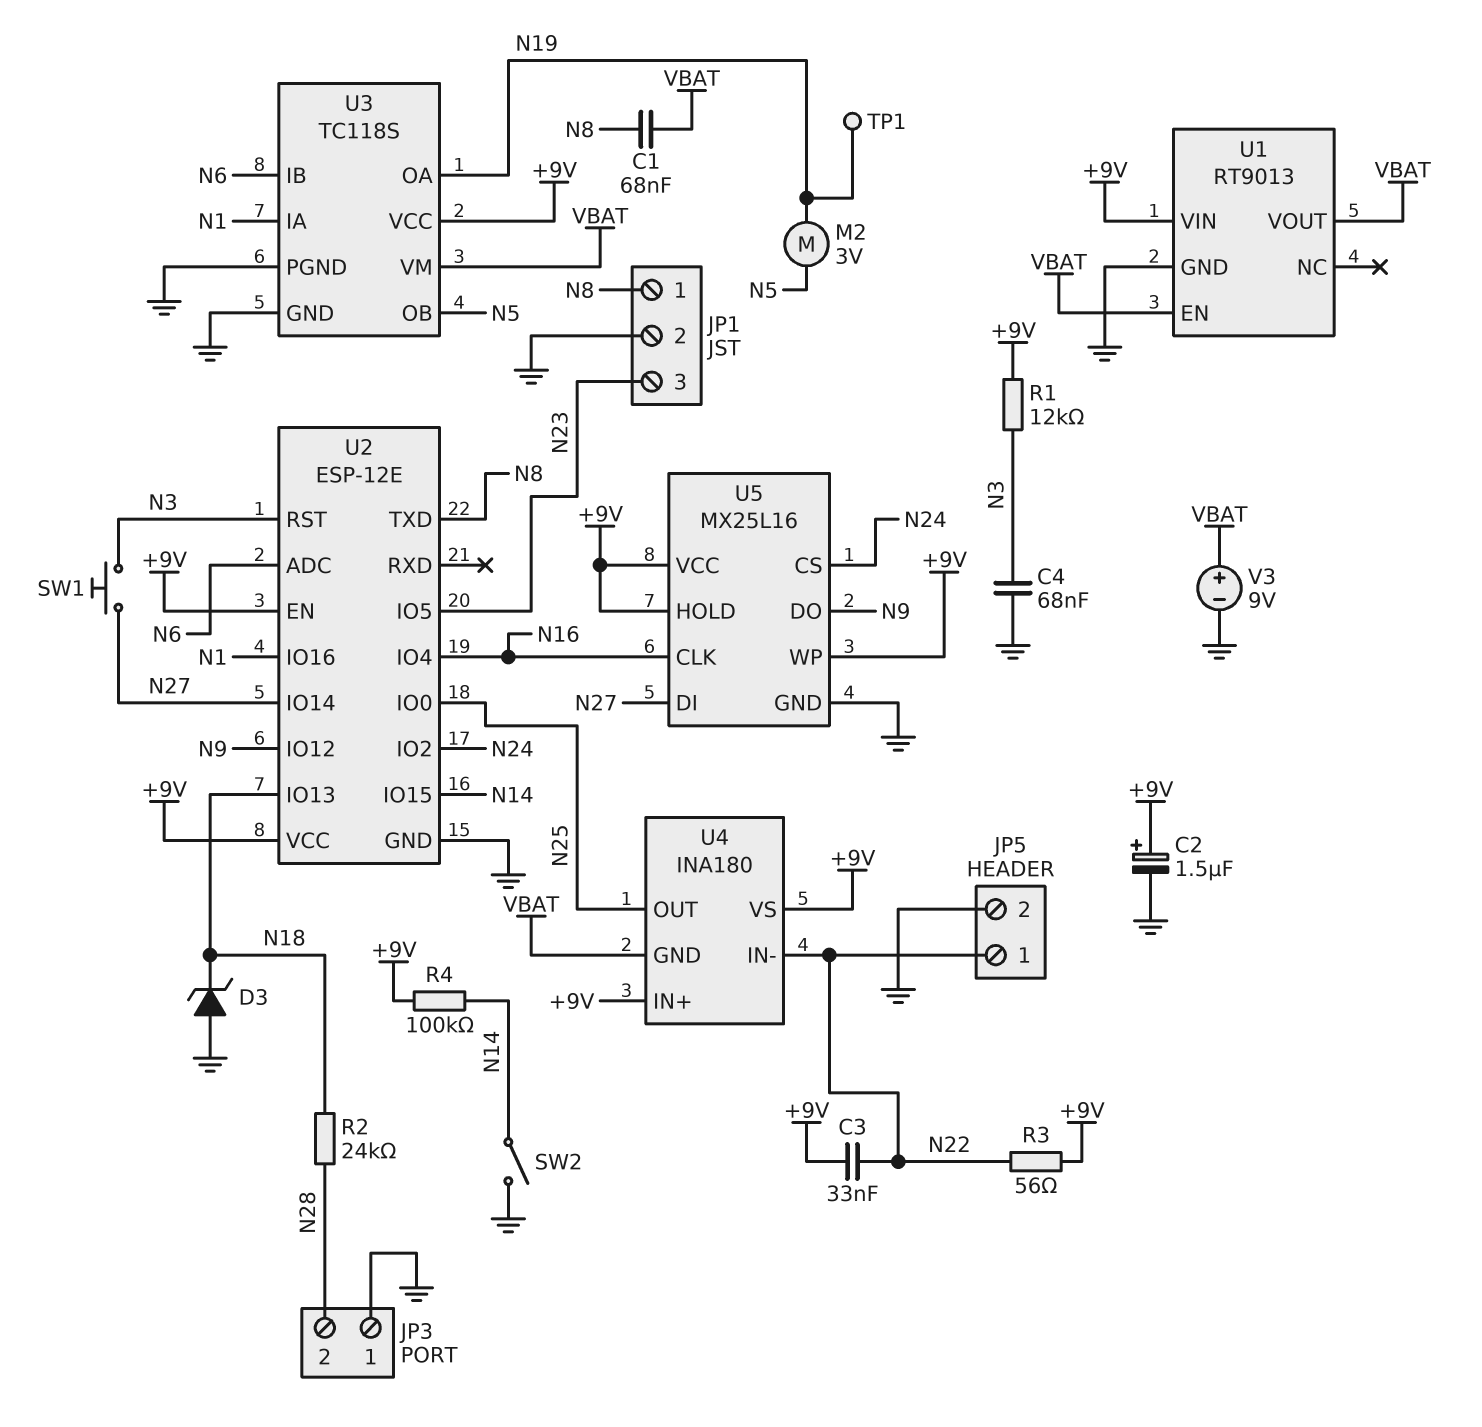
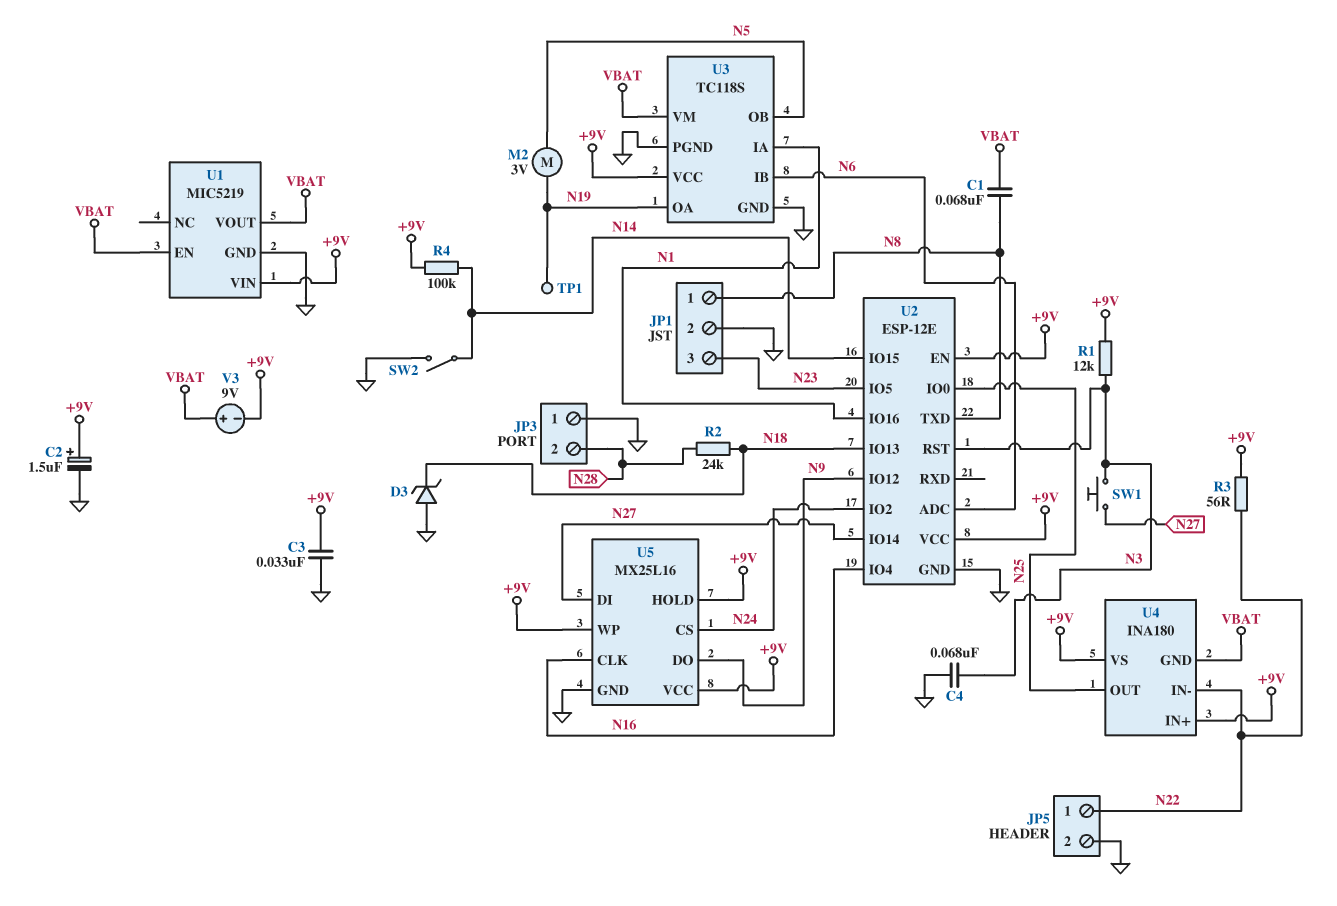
C3: 33nF (+9V, N22) -> 33nF (+9V, GND)
U1: RT9013 -> MIC5219
V3: 9V (plus VBAT, minus GND) -> 9V (plus VBAT, minus +9V)

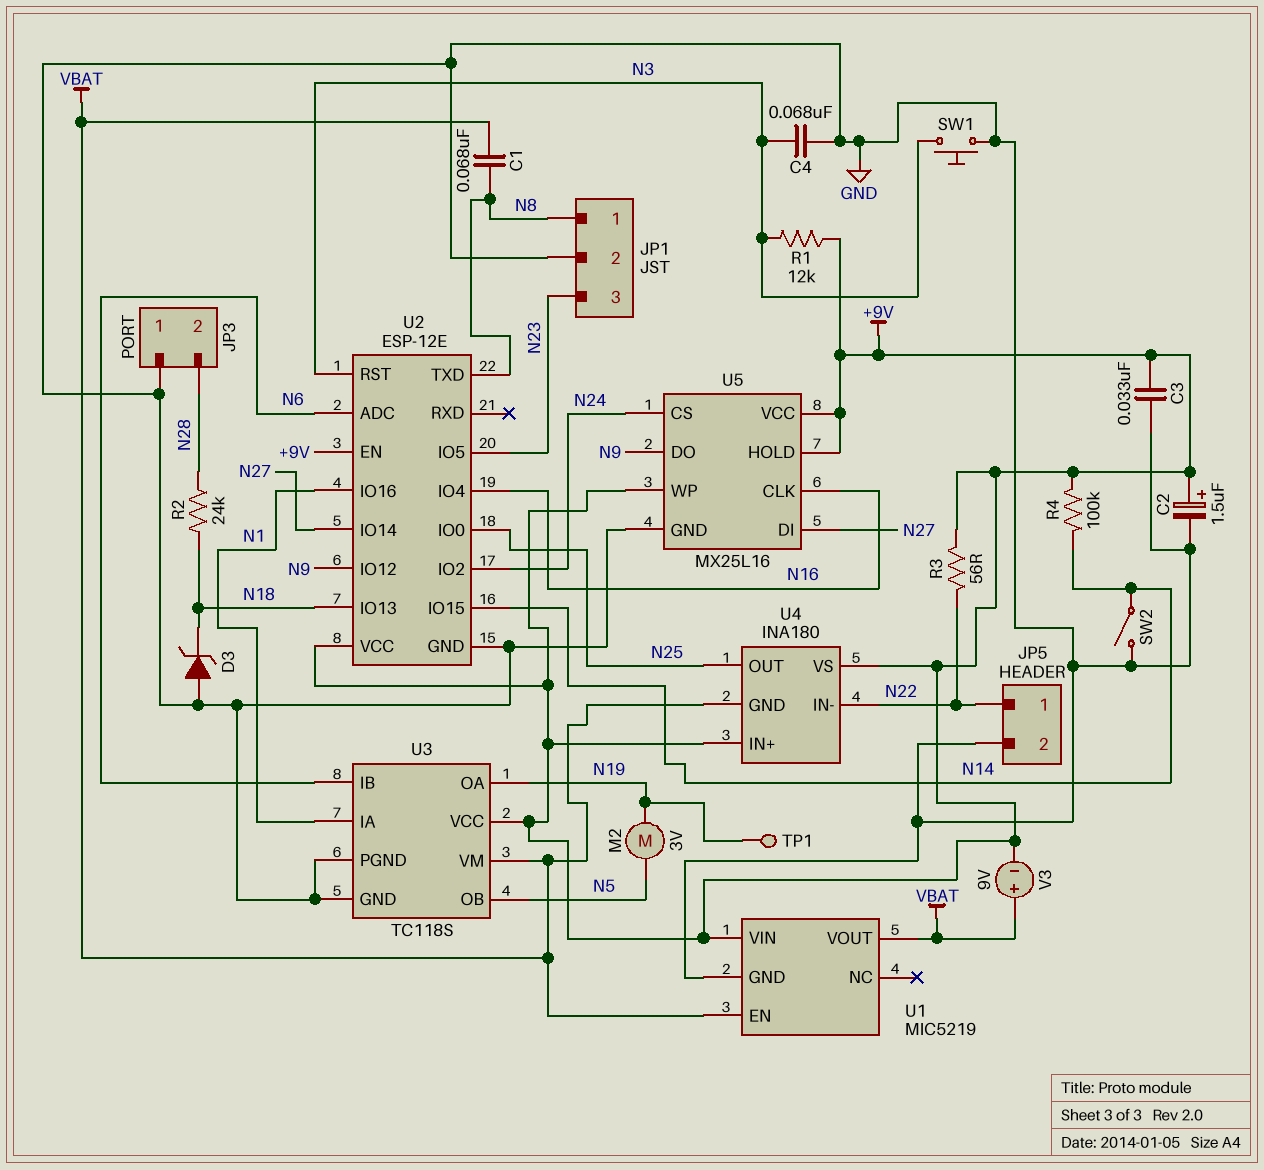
SW1: button (N3, N27) -> button (GND, N3)

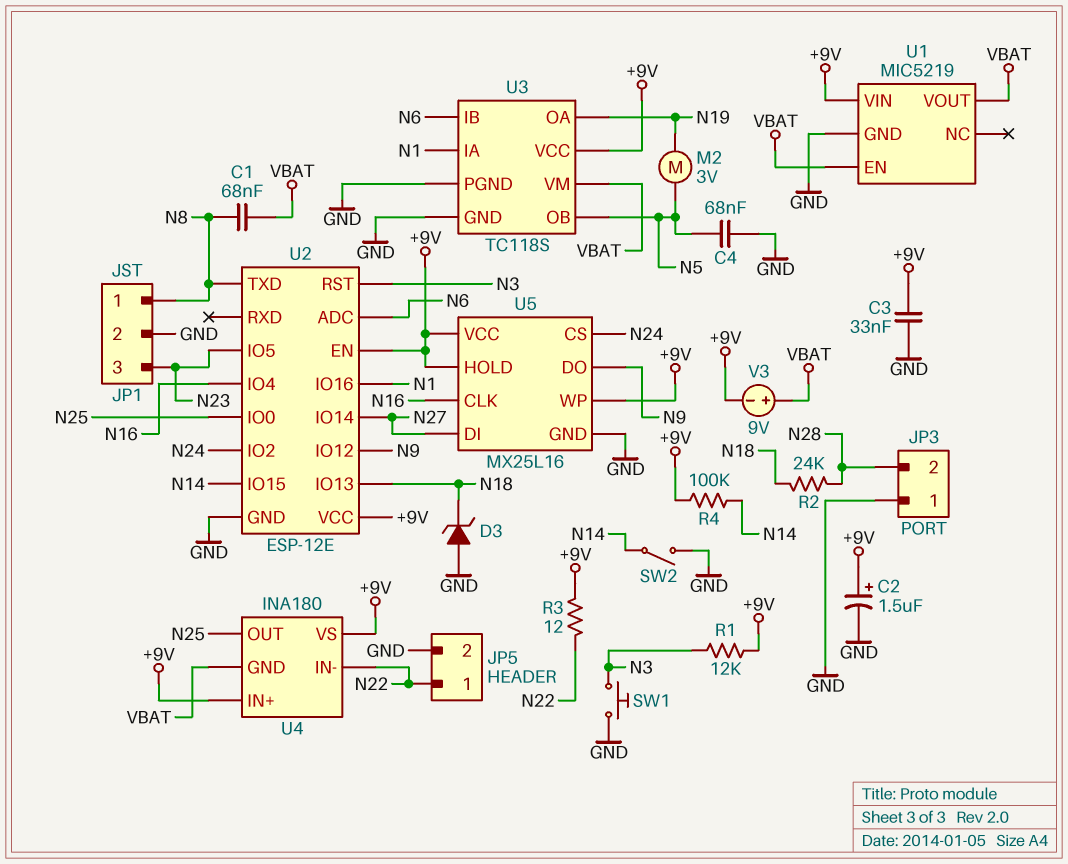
C4: 68nF (GND, N3) -> 68nF (GND, N5)
R3: 56 (+9V, N22) -> 12 (+9V, N22)
TP1: test point (N19) -> none

